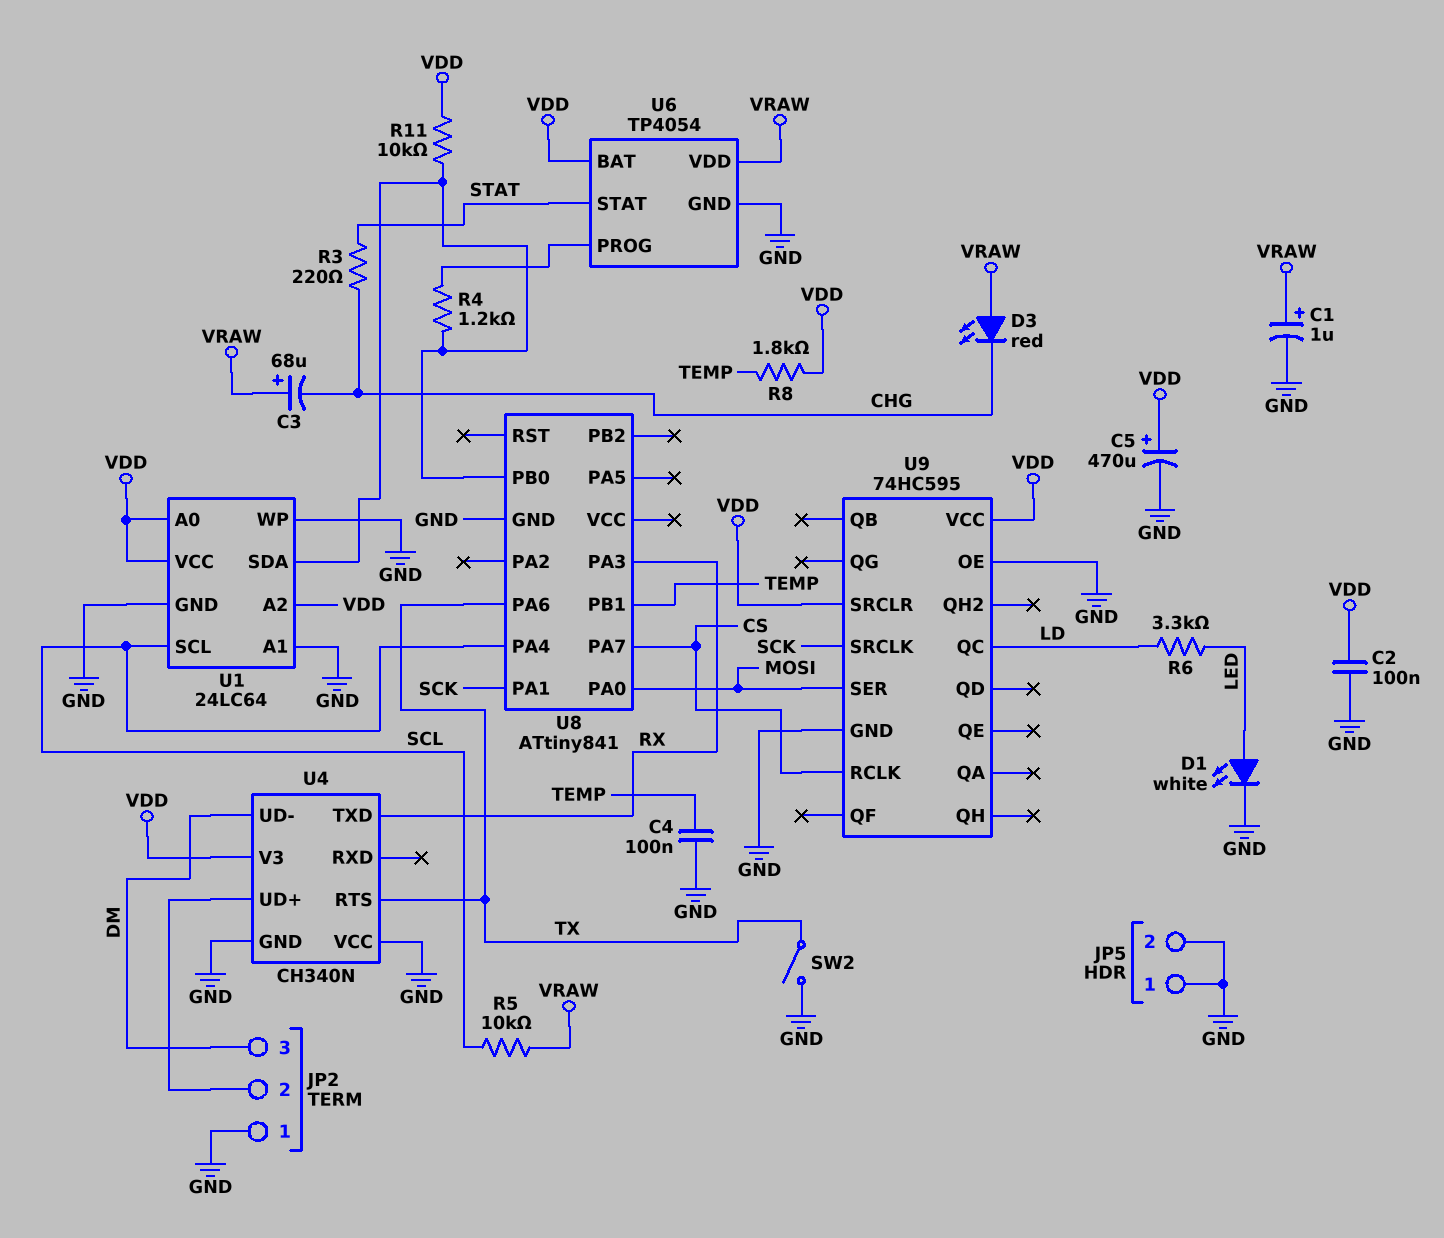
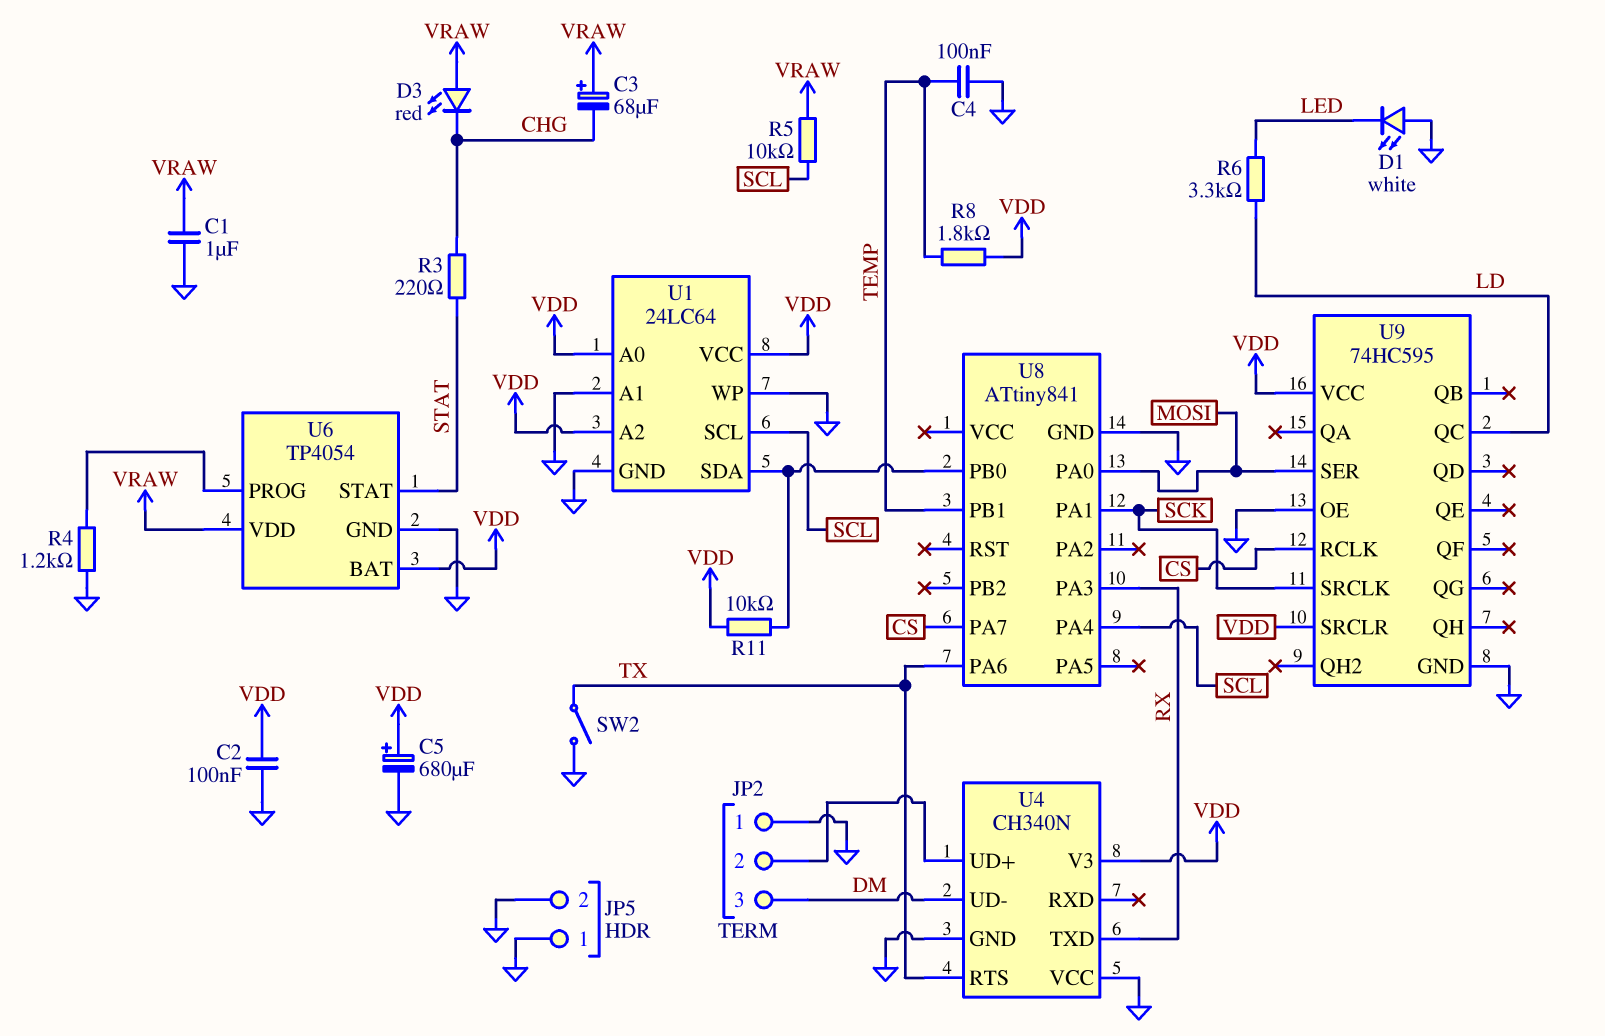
C1: 1uF (plus VRAW, minus GND) -> 1uF (GND, VRAW)
C5: 470uF (plus VDD, minus GND) -> 680uF (plus VDD, minus GND)
D1: LED white (A LED, K GND) -> LED white (A GND, K LED)
R4: 1.2k (U1/SDA, U6/PROG) -> 1.2k (GND, U6/PROG)

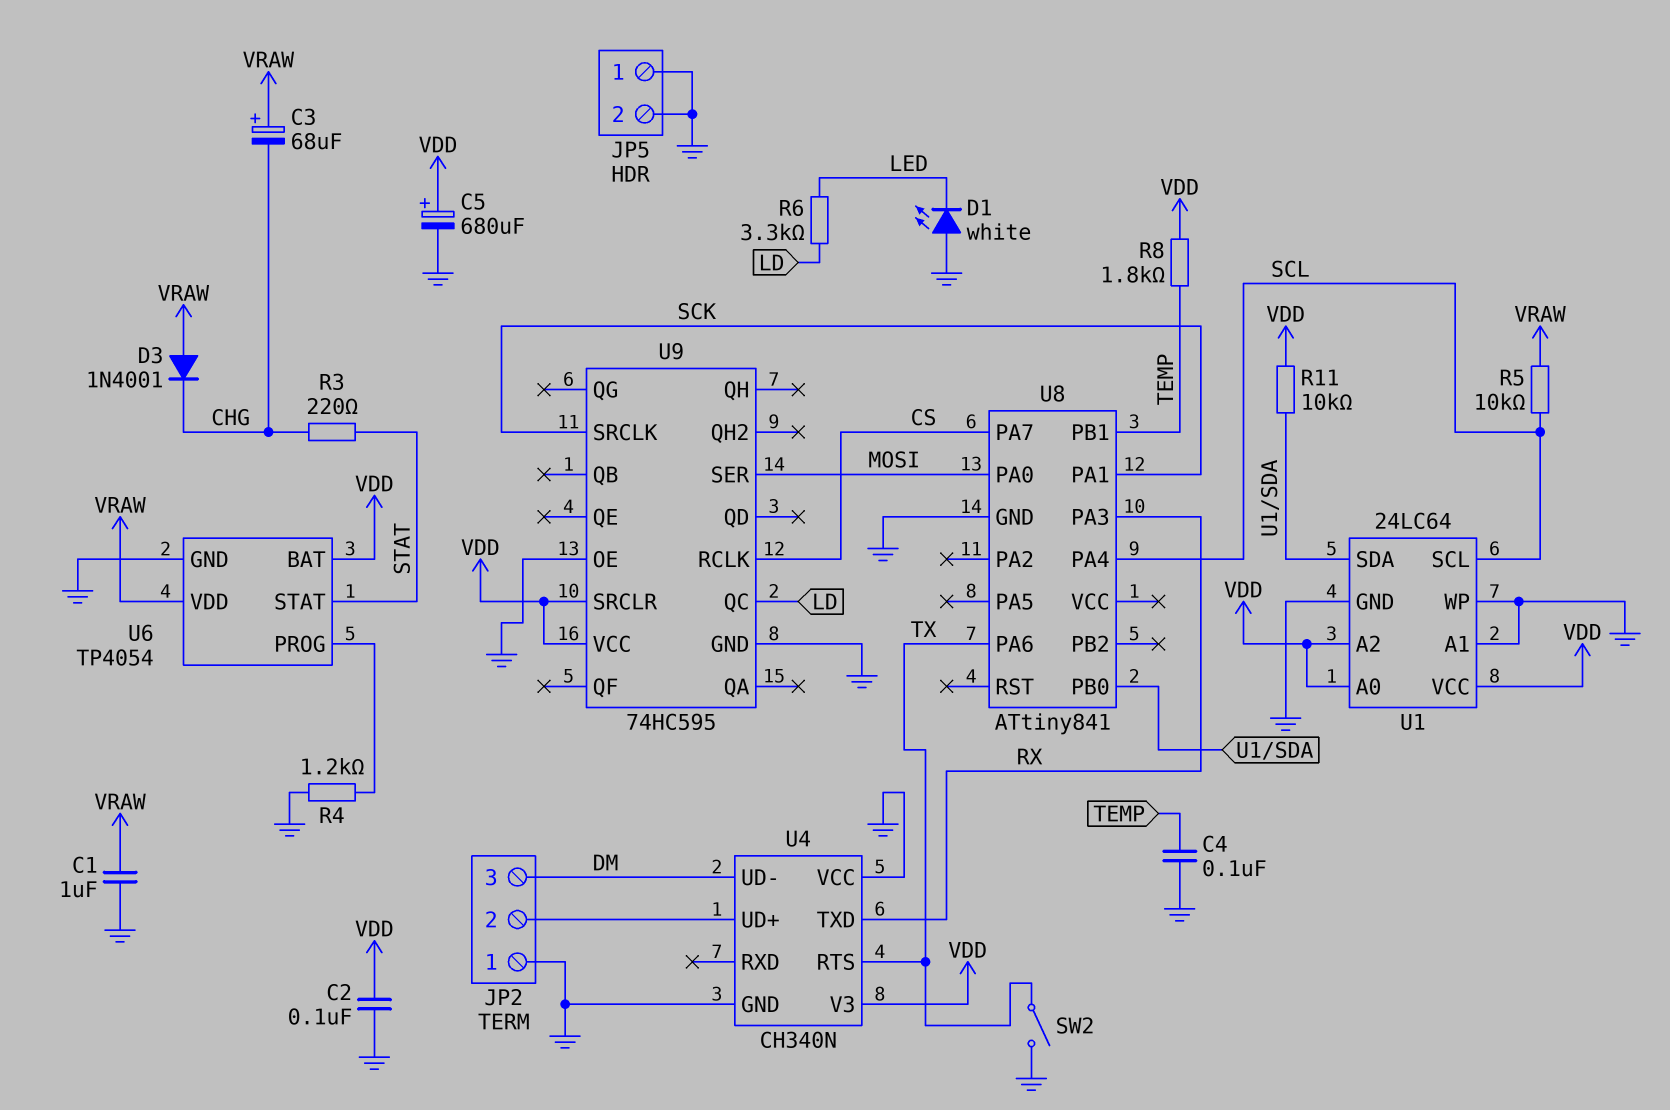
D3: LED red (A VRAW, K CHG) -> diode 1N4001 (A VRAW, K CHG)

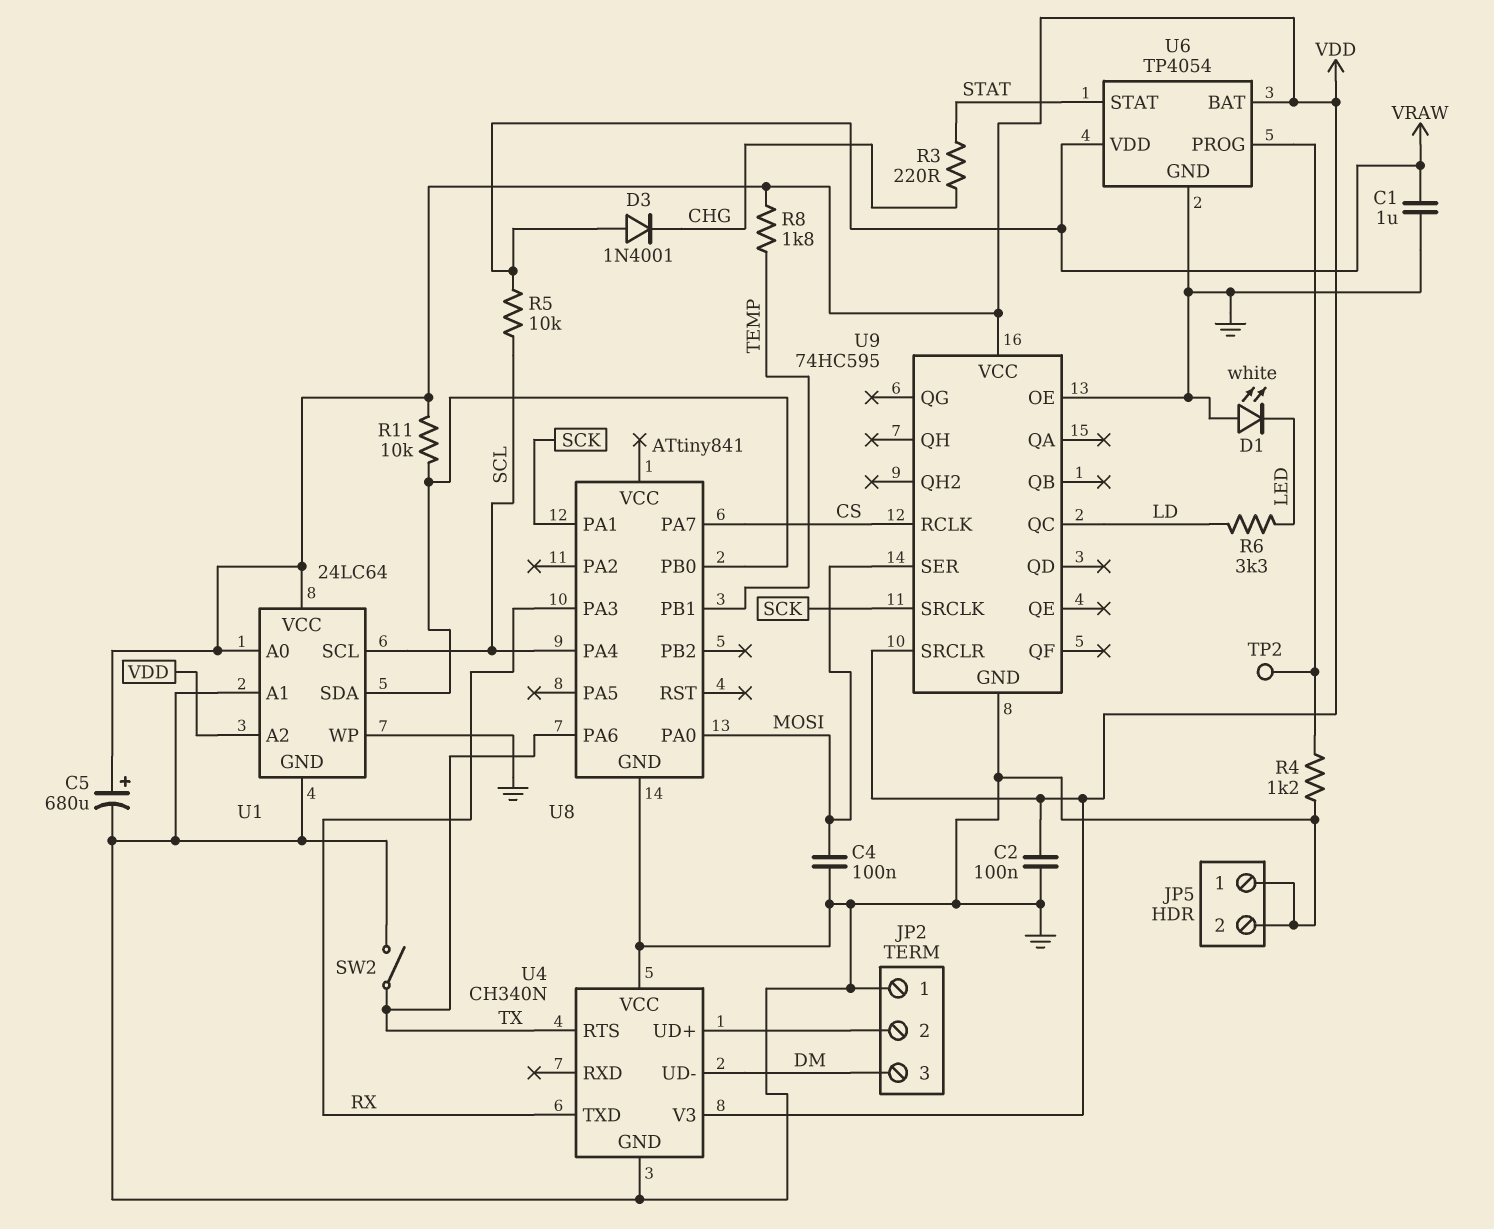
C3: 68uF (plus VRAW, minus CHG) -> none
C4: 100nF (GND, TEMP) -> 100nF (GND, MOSI)
TP2: none -> test point (U6/PROG)

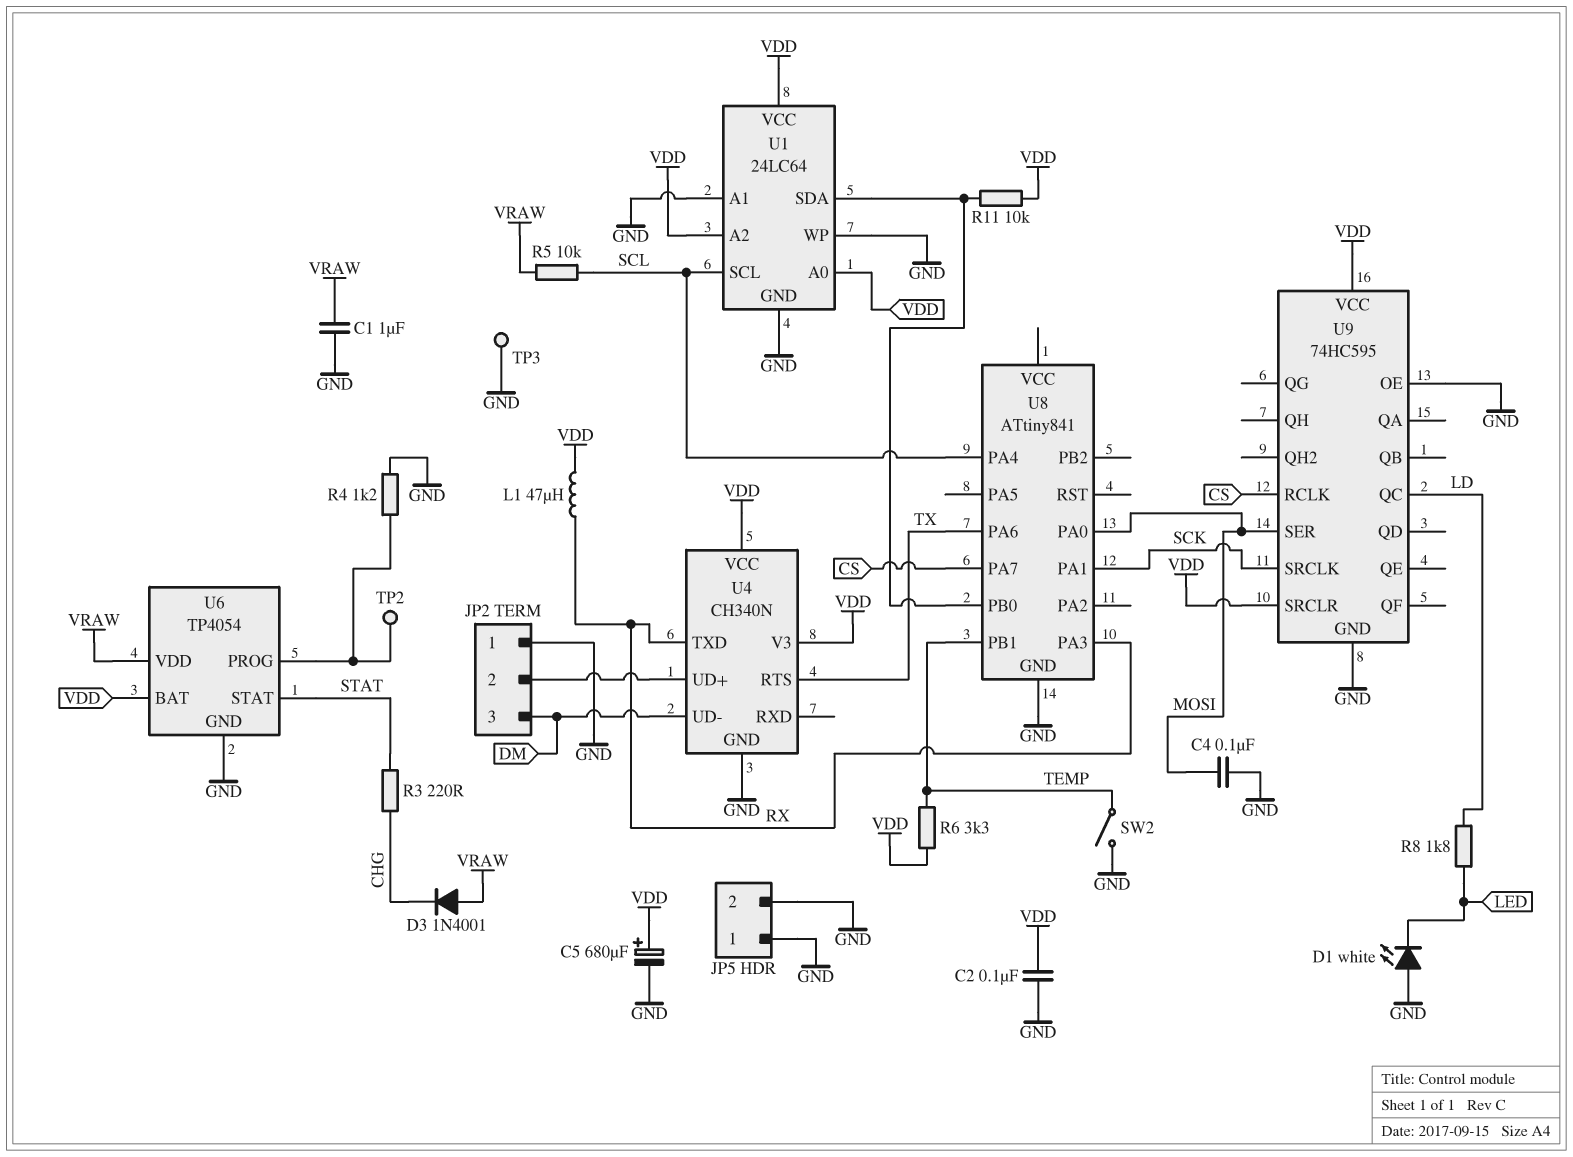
L1: none -> 47uH (RX, VDD)
R6: 3.3k (LD, LED) -> 3.3k (TEMP, VDD)
R8: 1.8k (TEMP, VDD) -> 1.8k (LD, LED)
SW2: switch (GND, TX) -> switch (GND, TEMP)
TP3: none -> test point (GND)
U4 pin VCC: GND -> VDD

